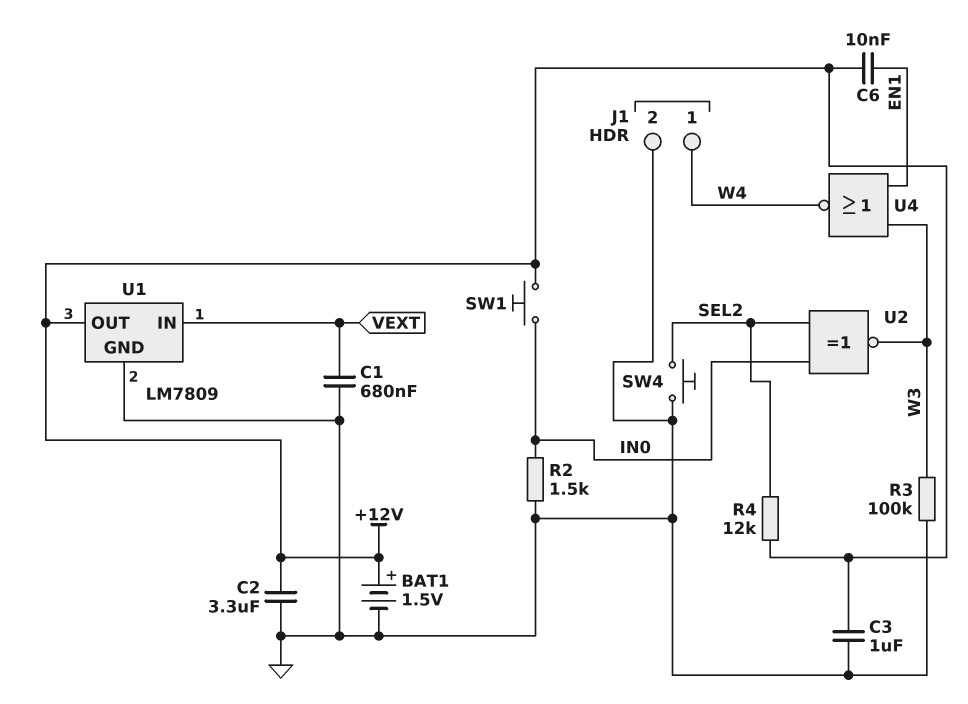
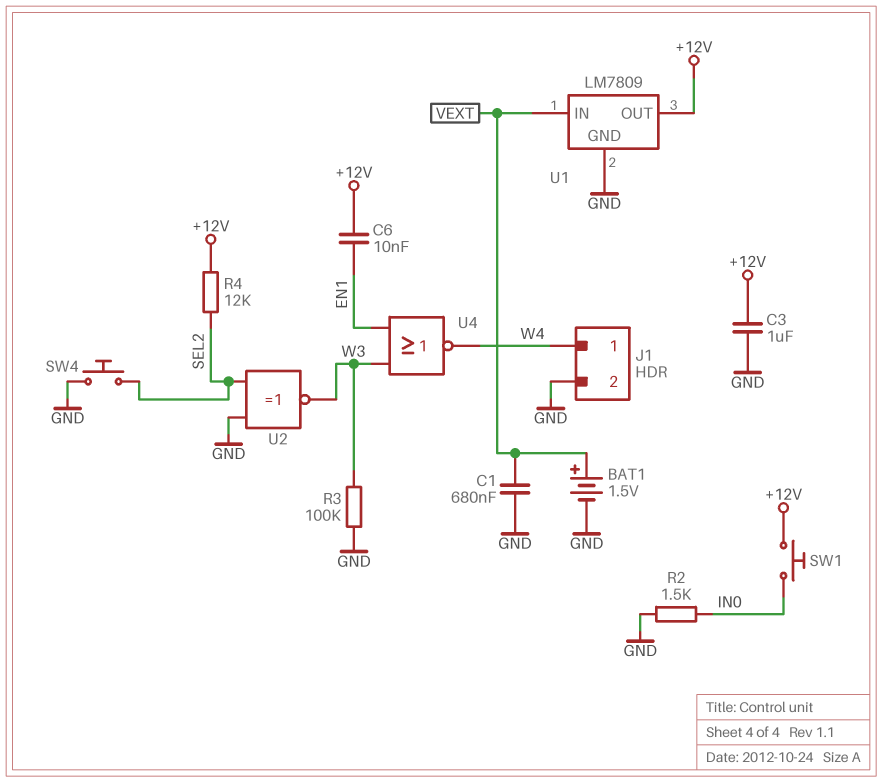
BAT1: 1.5V (plus +12V, minus GND) -> 1.5V (plus VEXT, minus GND)
C2: 3.3uF (+12V, GND) -> none
U2: XNOR (in IN0, in SEL2, out W3) -> XNOR (in GND, in SEL2, out W3)

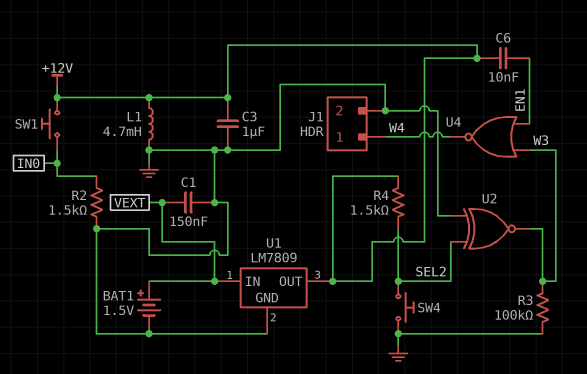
C1: 680nF (GND, VEXT) -> 150nF (GND, VEXT)
L1: none -> 4.7mH (+12V, GND)
R4: 12k (+12V, SEL2) -> 1.5k (+12V, SEL2)

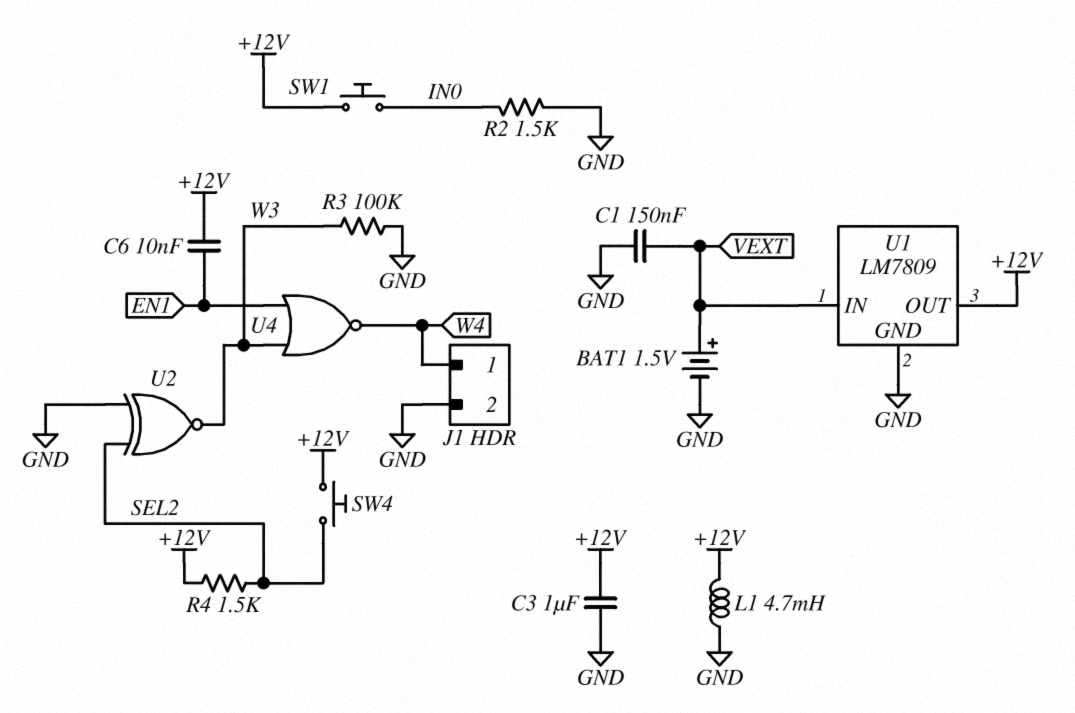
SW4: button (GND, SEL2) -> button (+12V, SEL2)

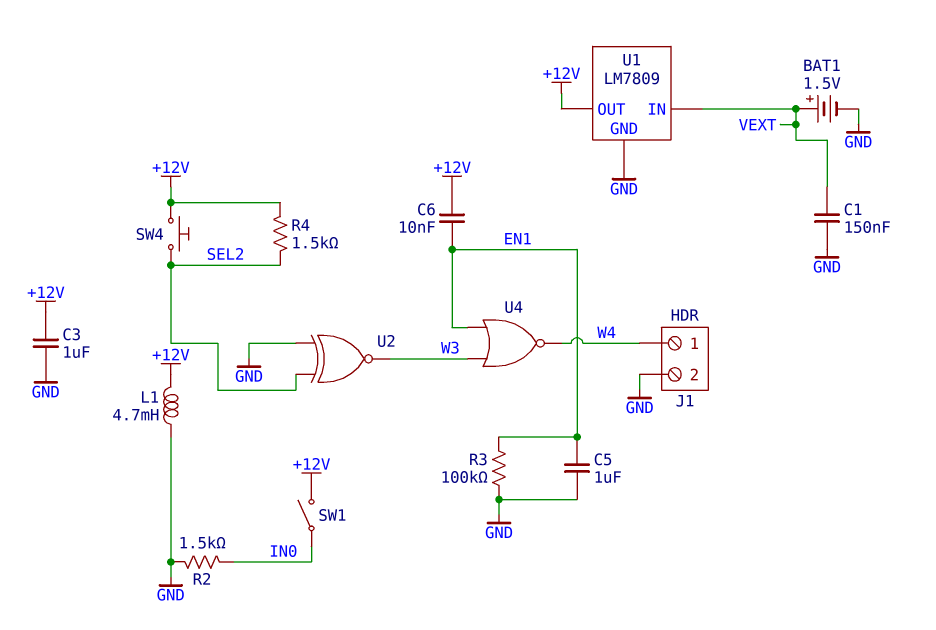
C5: none -> 1uF (EN1, GND)
R3: 100k (GND, W3) -> 100k (EN1, GND)
SW1: button (+12V, IN0) -> switch (+12V, IN0)

